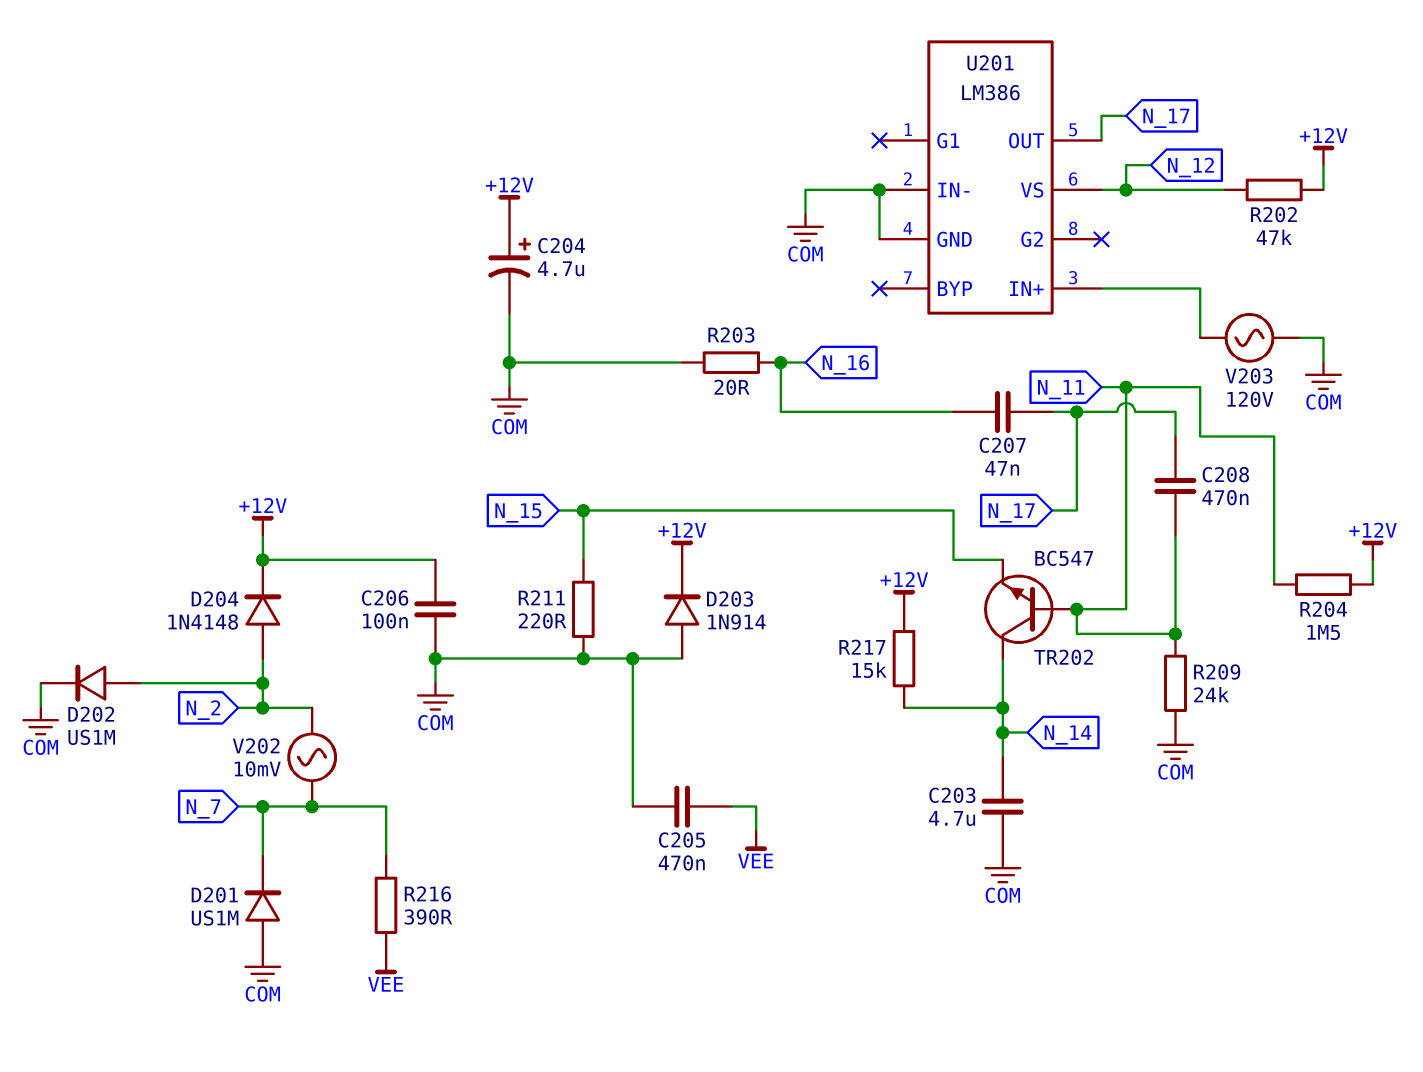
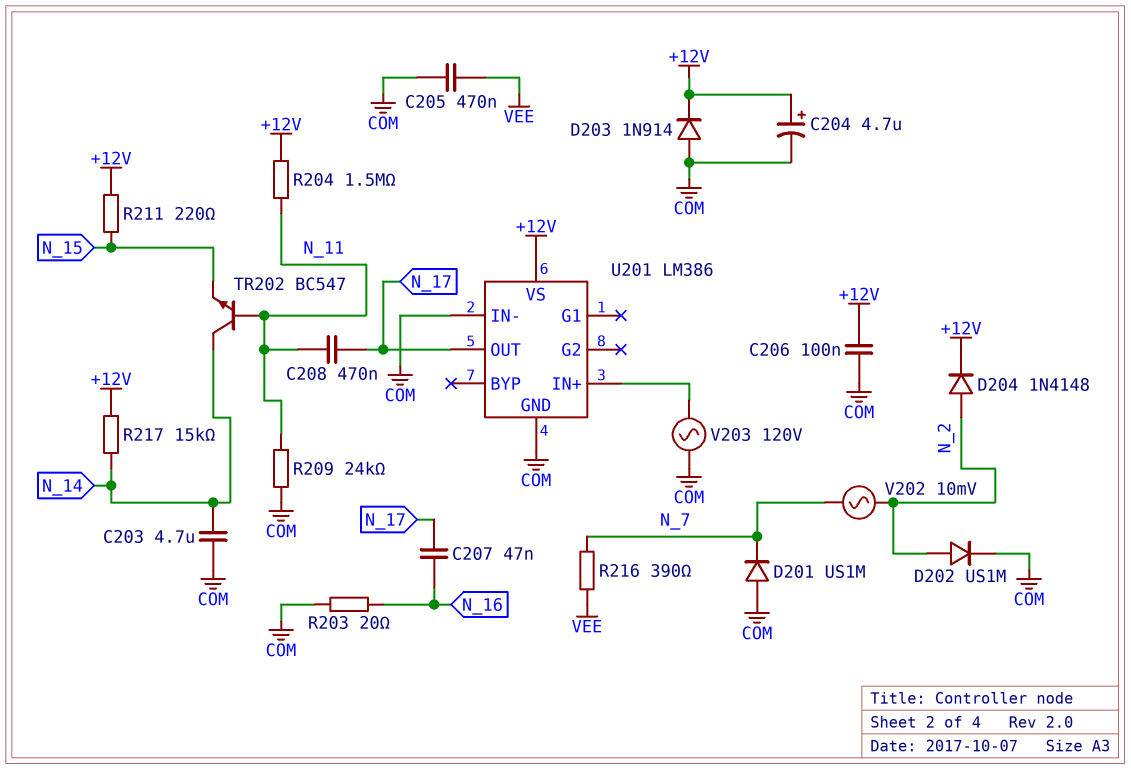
R202: 47k (+12V, N_12) -> none
R211: 220 (COM, N_15) -> 220 (+12V, N_15)
U201 pin VS: N_12 -> +12V

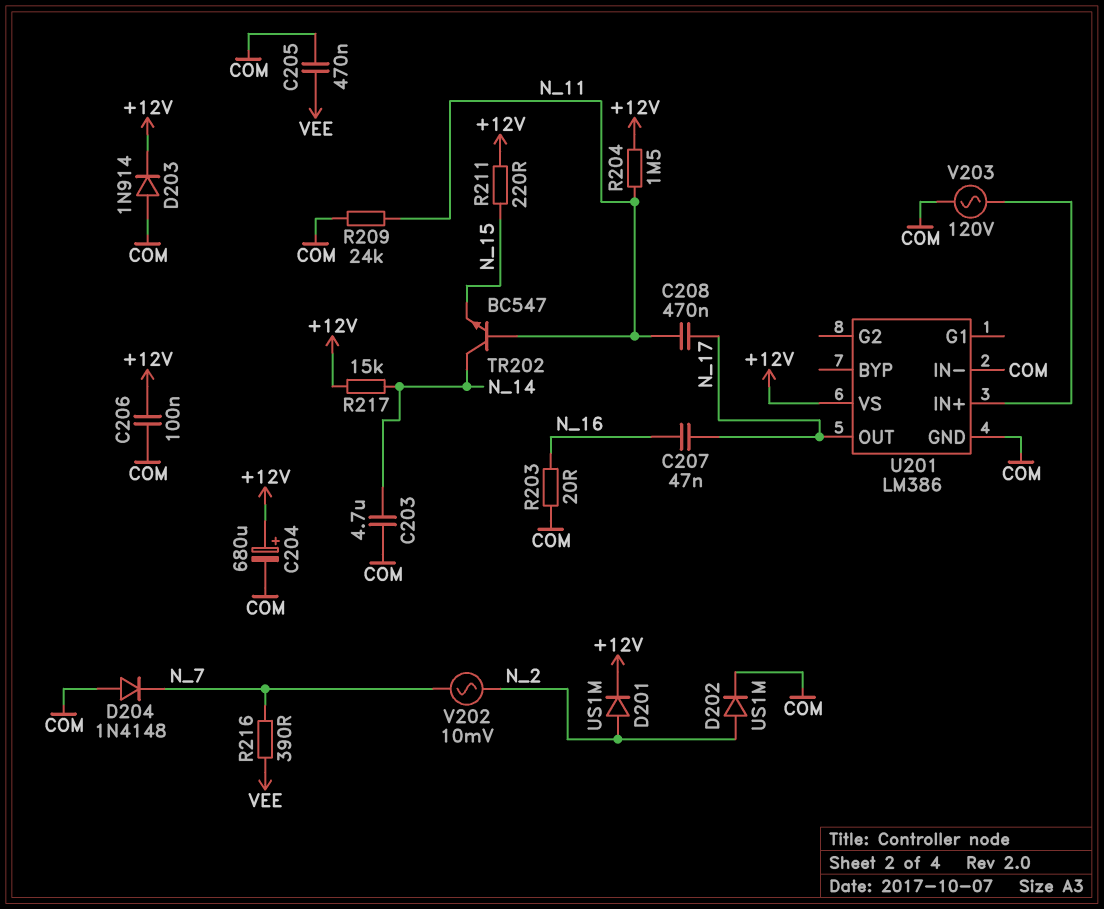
C204: 4.7uF (plus +12V, minus COM) -> 680uF (plus +12V, minus COM)
D201: diode US1M (A COM, K N_7) -> diode US1M (A N_2, K +12V)
D204: diode 1N4148 (A N_2, K +12V) -> diode 1N4148 (A COM, K N_7)

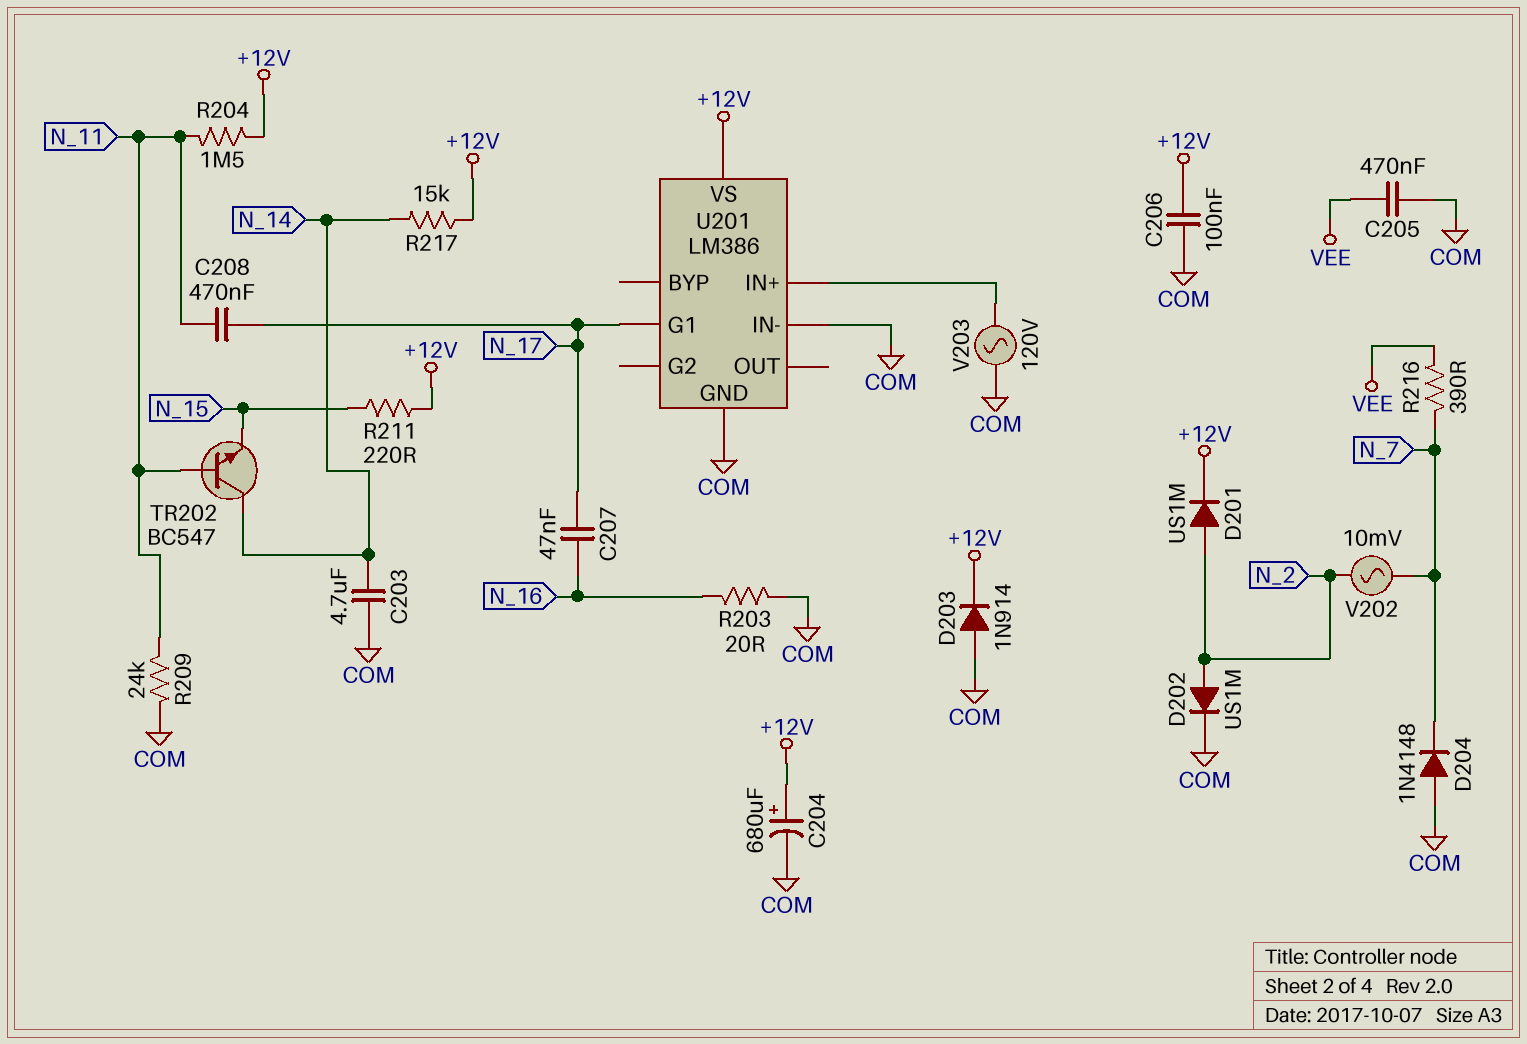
U201 pin G1: none -> N_17
U201 pin OUT: N_17 -> none

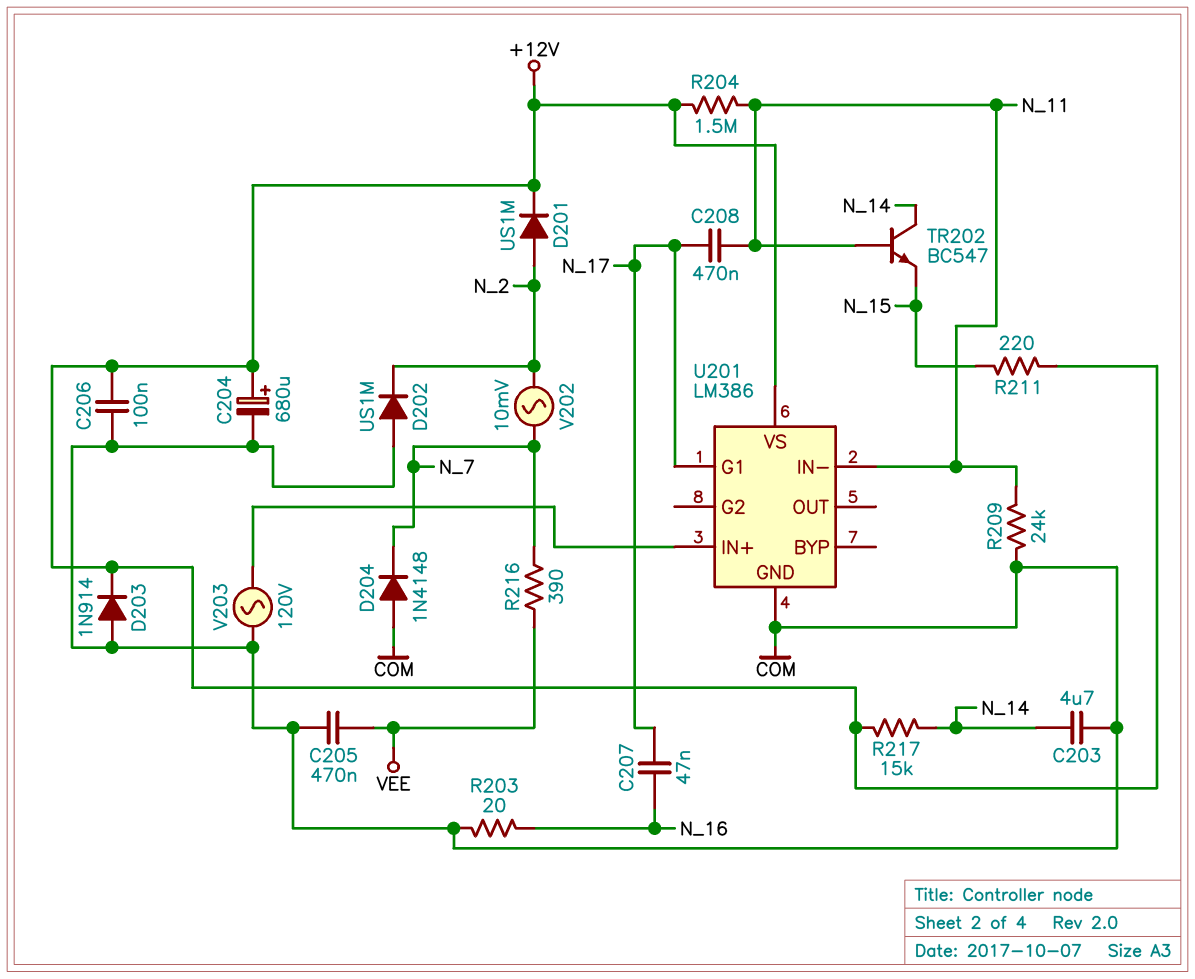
D202: diode US1M (A N_2, K COM) -> diode US1M (A COM, K N_2)
U201 pin IN-: COM -> N_11

